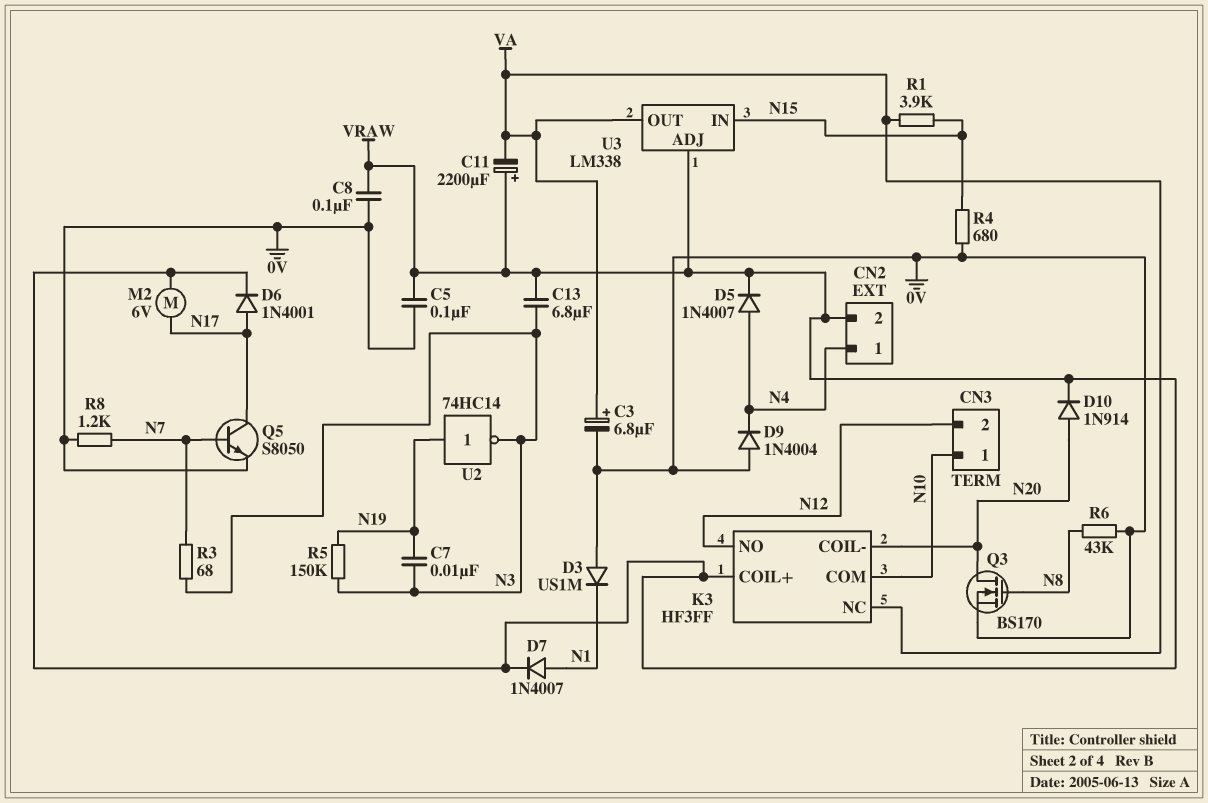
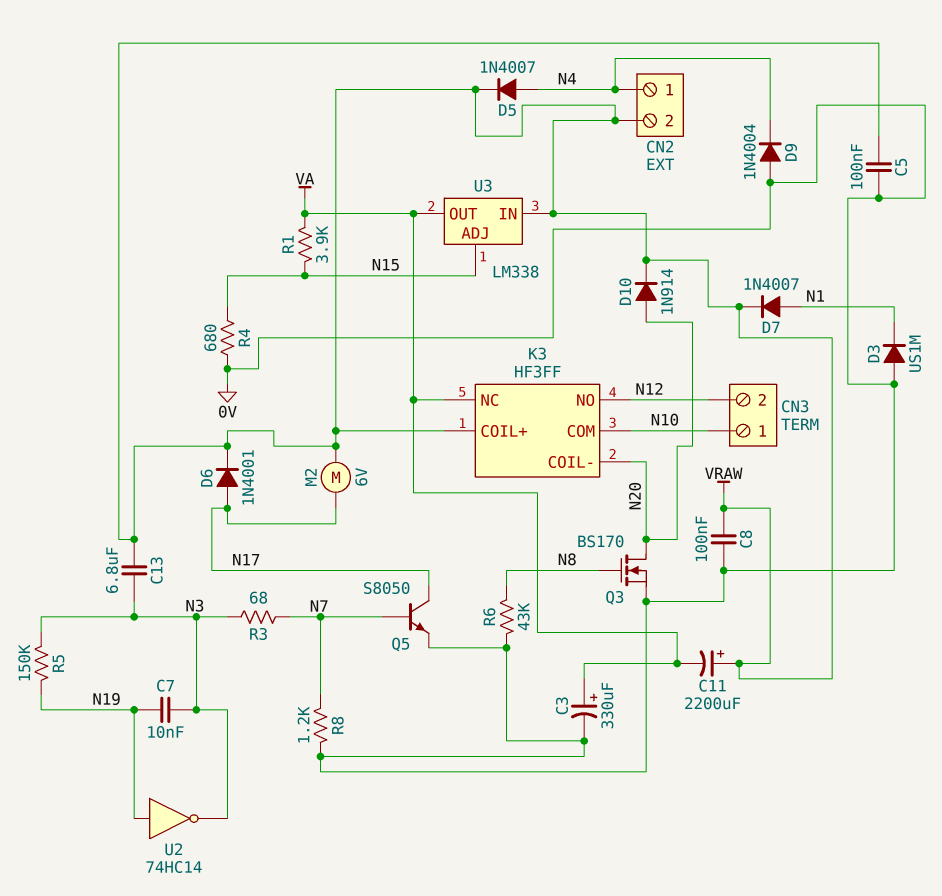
C3: 6.8uF (plus VA, minus 0V) -> 330uF (plus VA, minus 0V)
U3 pin ADJ: VRAW -> N15
U3 pin IN: N15 -> VRAW

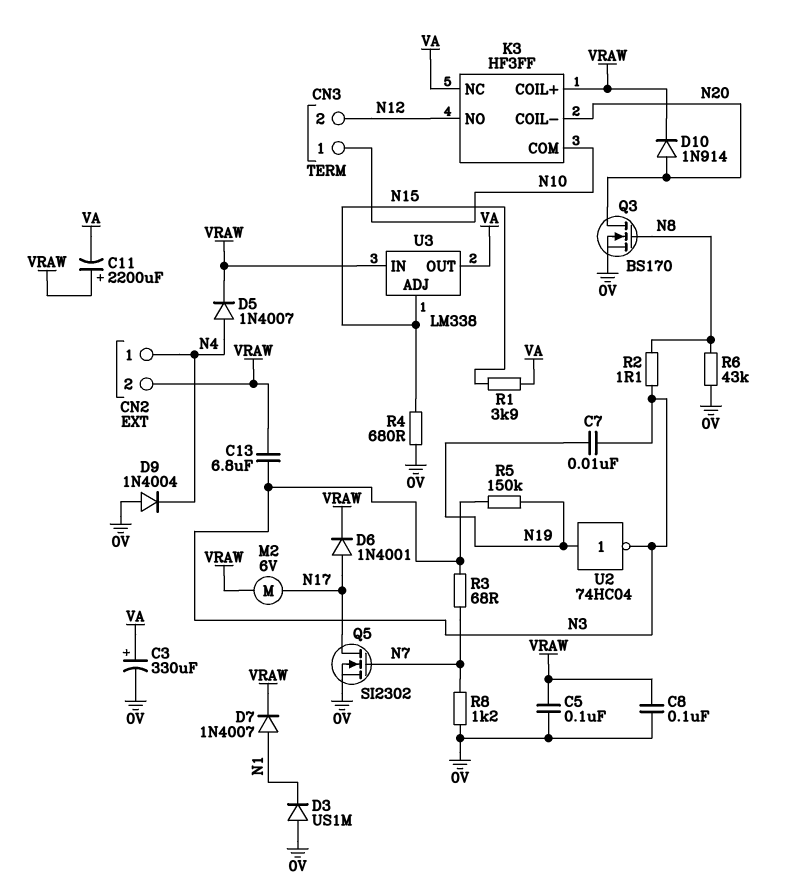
Q5: NPN S8050 (B N7, C N17, E 0V) -> NMOS SI2302 (G N7, D N17, S 0V)
R2: none -> 1.1 (N3, N8)
U2: NOT 74HC14 (in N19, out N3) -> NOT 74HC04 (in N19, out N3)

